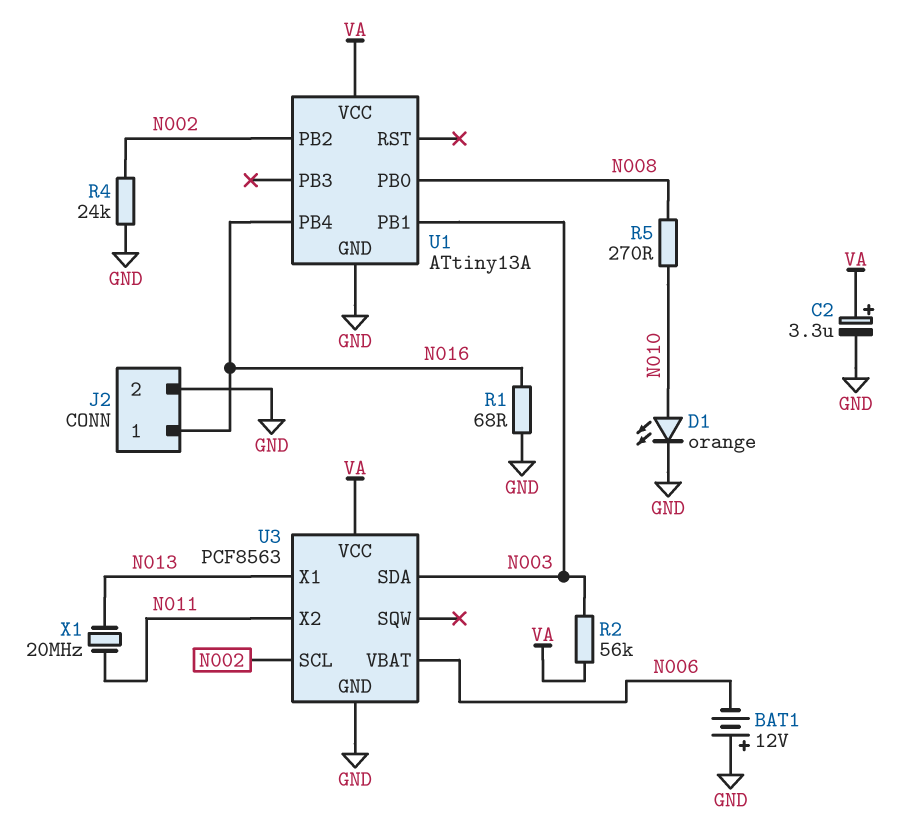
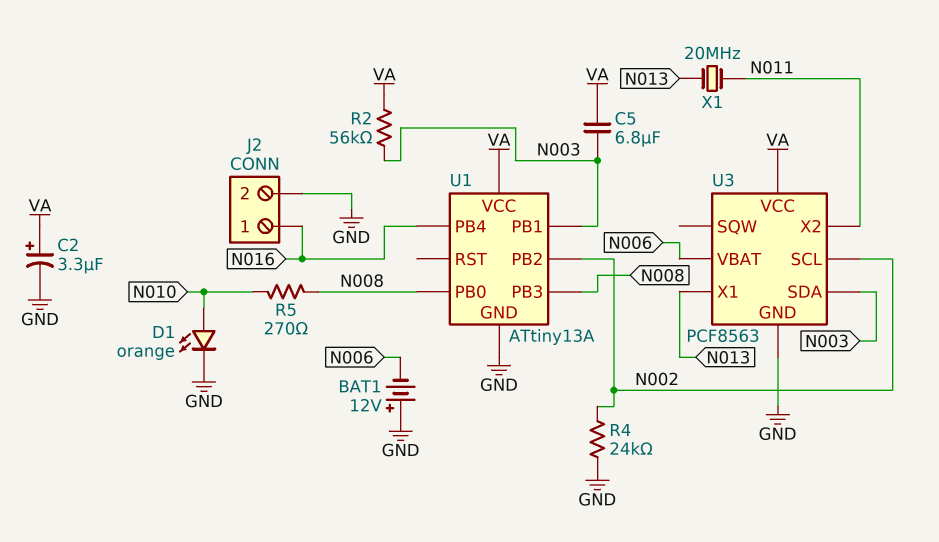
C5: none -> 6.8uF (N003, VA)
R1: 68 (GND, N016) -> none
U1 pin PB3: none -> N008

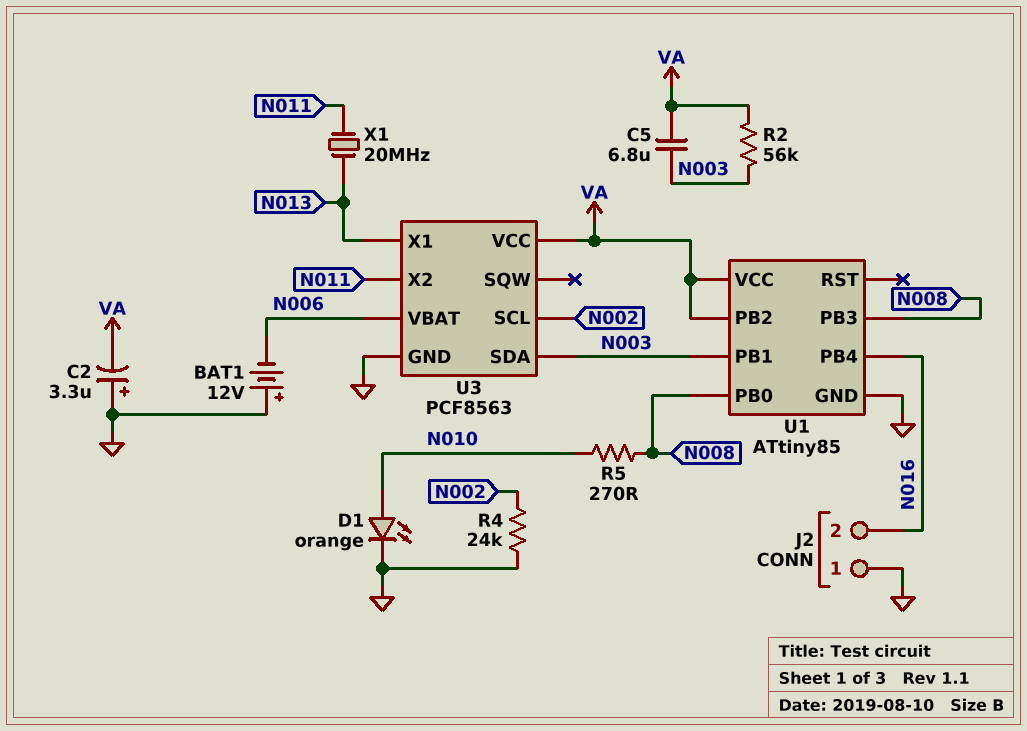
C2: 3.3uF (plus VA, minus GND) -> 3.3uF (plus GND, minus VA)
J2 pin 1: N016 -> GND
J2 pin 2: GND -> N016
U1: ATtiny13A -> ATtiny85
U1 pin PB2: N002 -> VA

